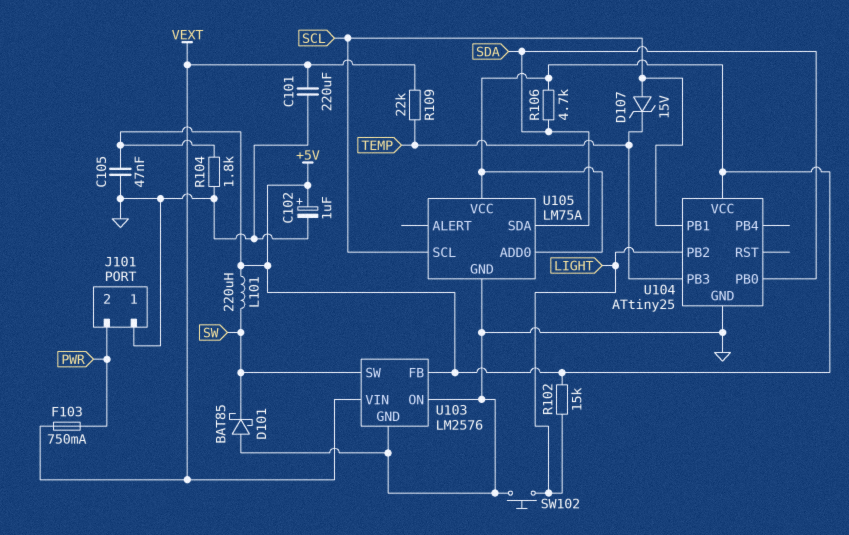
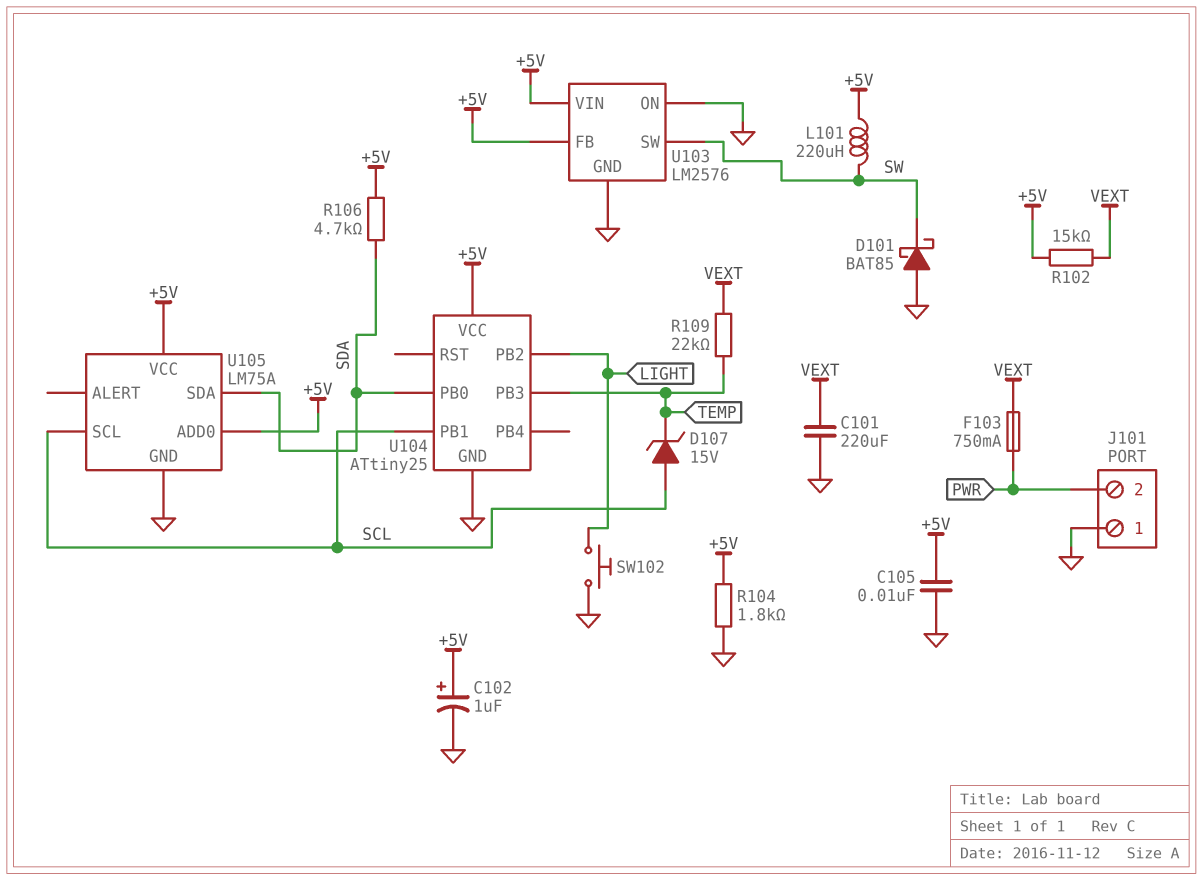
C105: 47nF (+5V, GND) -> 10nF (+5V, GND)
R102: 15k (+5V, LIGHT) -> 15k (+5V, VEXT)
U103 pin VIN: VEXT -> +5V

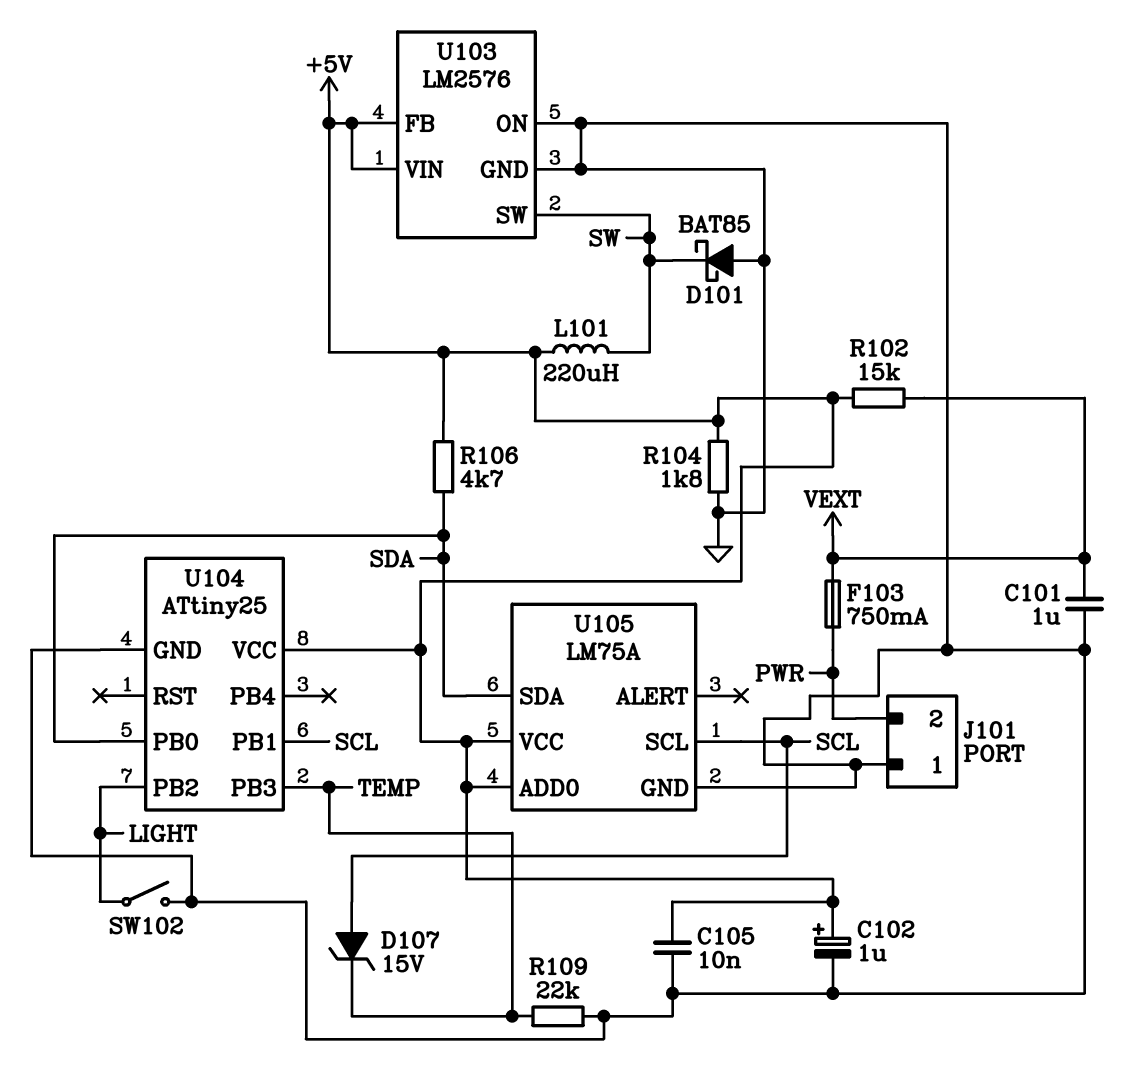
C101: 220uF (GND, VEXT) -> 1uF (GND, VEXT)
R109: 22k (TEMP, VEXT) -> 22k (GND, TEMP)
SW102: button (GND, LIGHT) -> switch (GND, LIGHT)

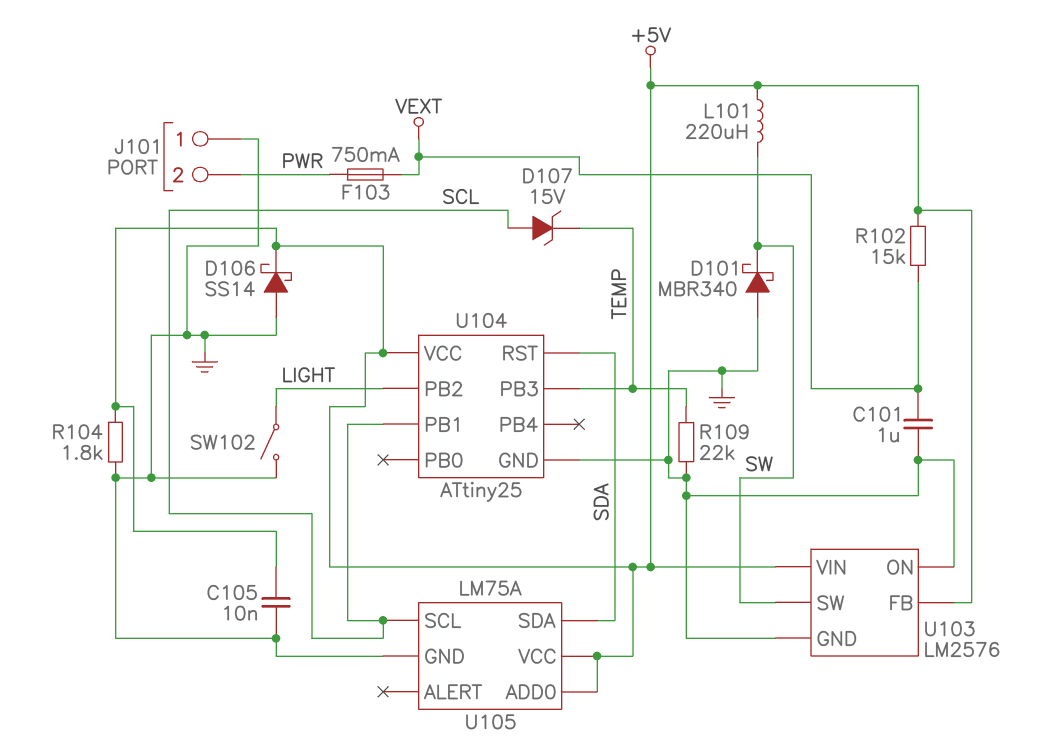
C102: 1uF (plus +5V, minus GND) -> none
D101: schottky BAT85 (A GND, K SW) -> schottky MBR340 (A GND, K SW)
D106: none -> schottky SS14 (A GND, K +5V)
R106: 4.7k (+5V, SDA) -> none
U104 pin PB0: SDA -> none
U104 pin RST: none -> SDA

